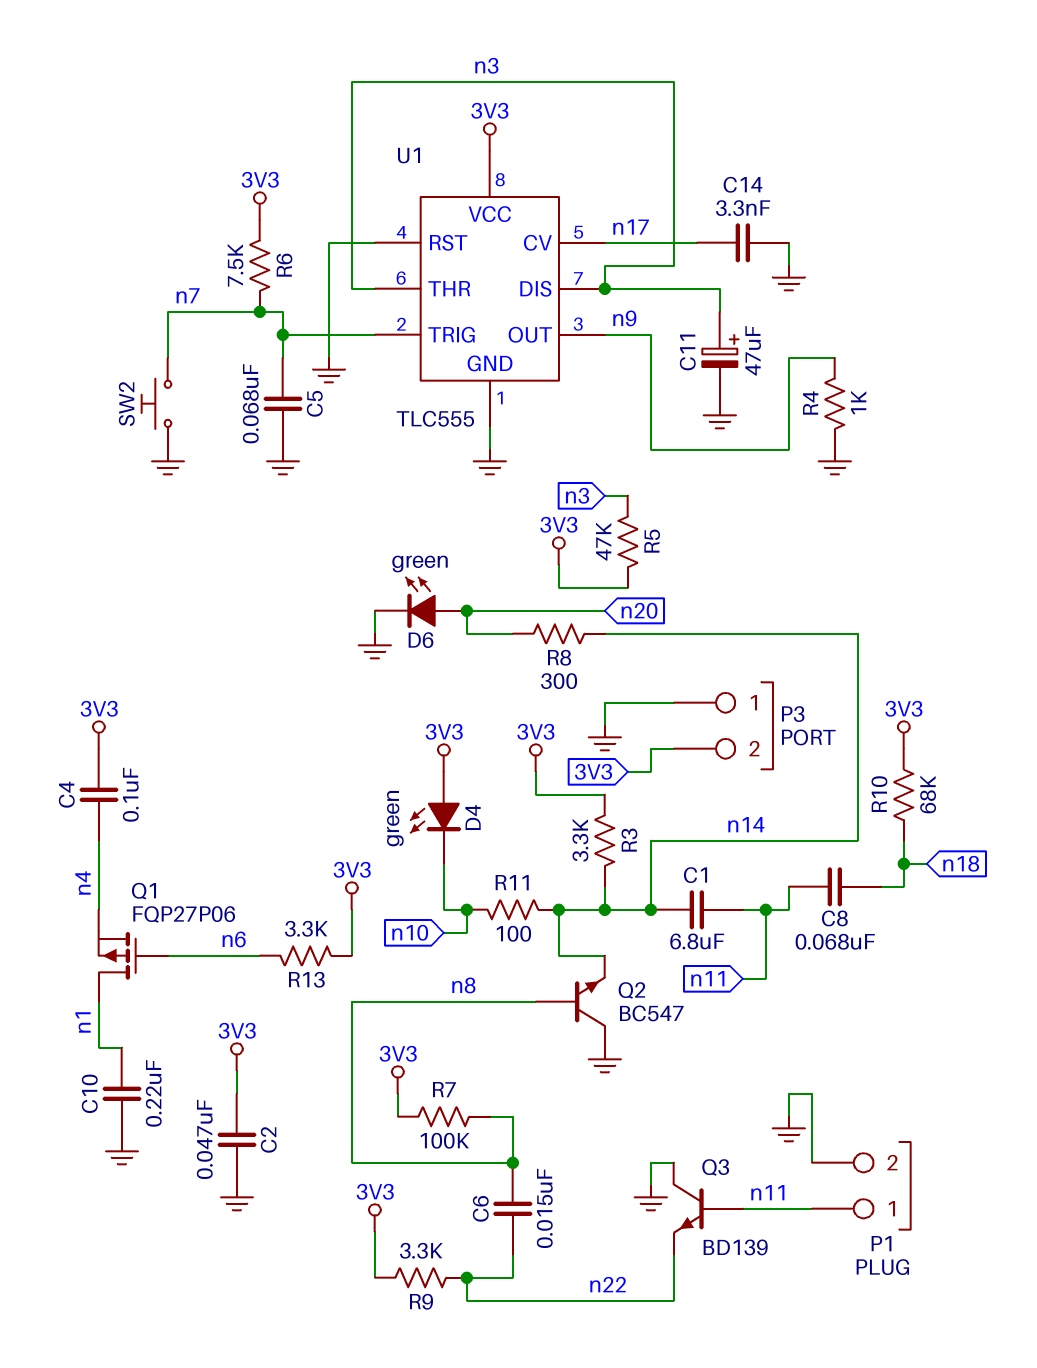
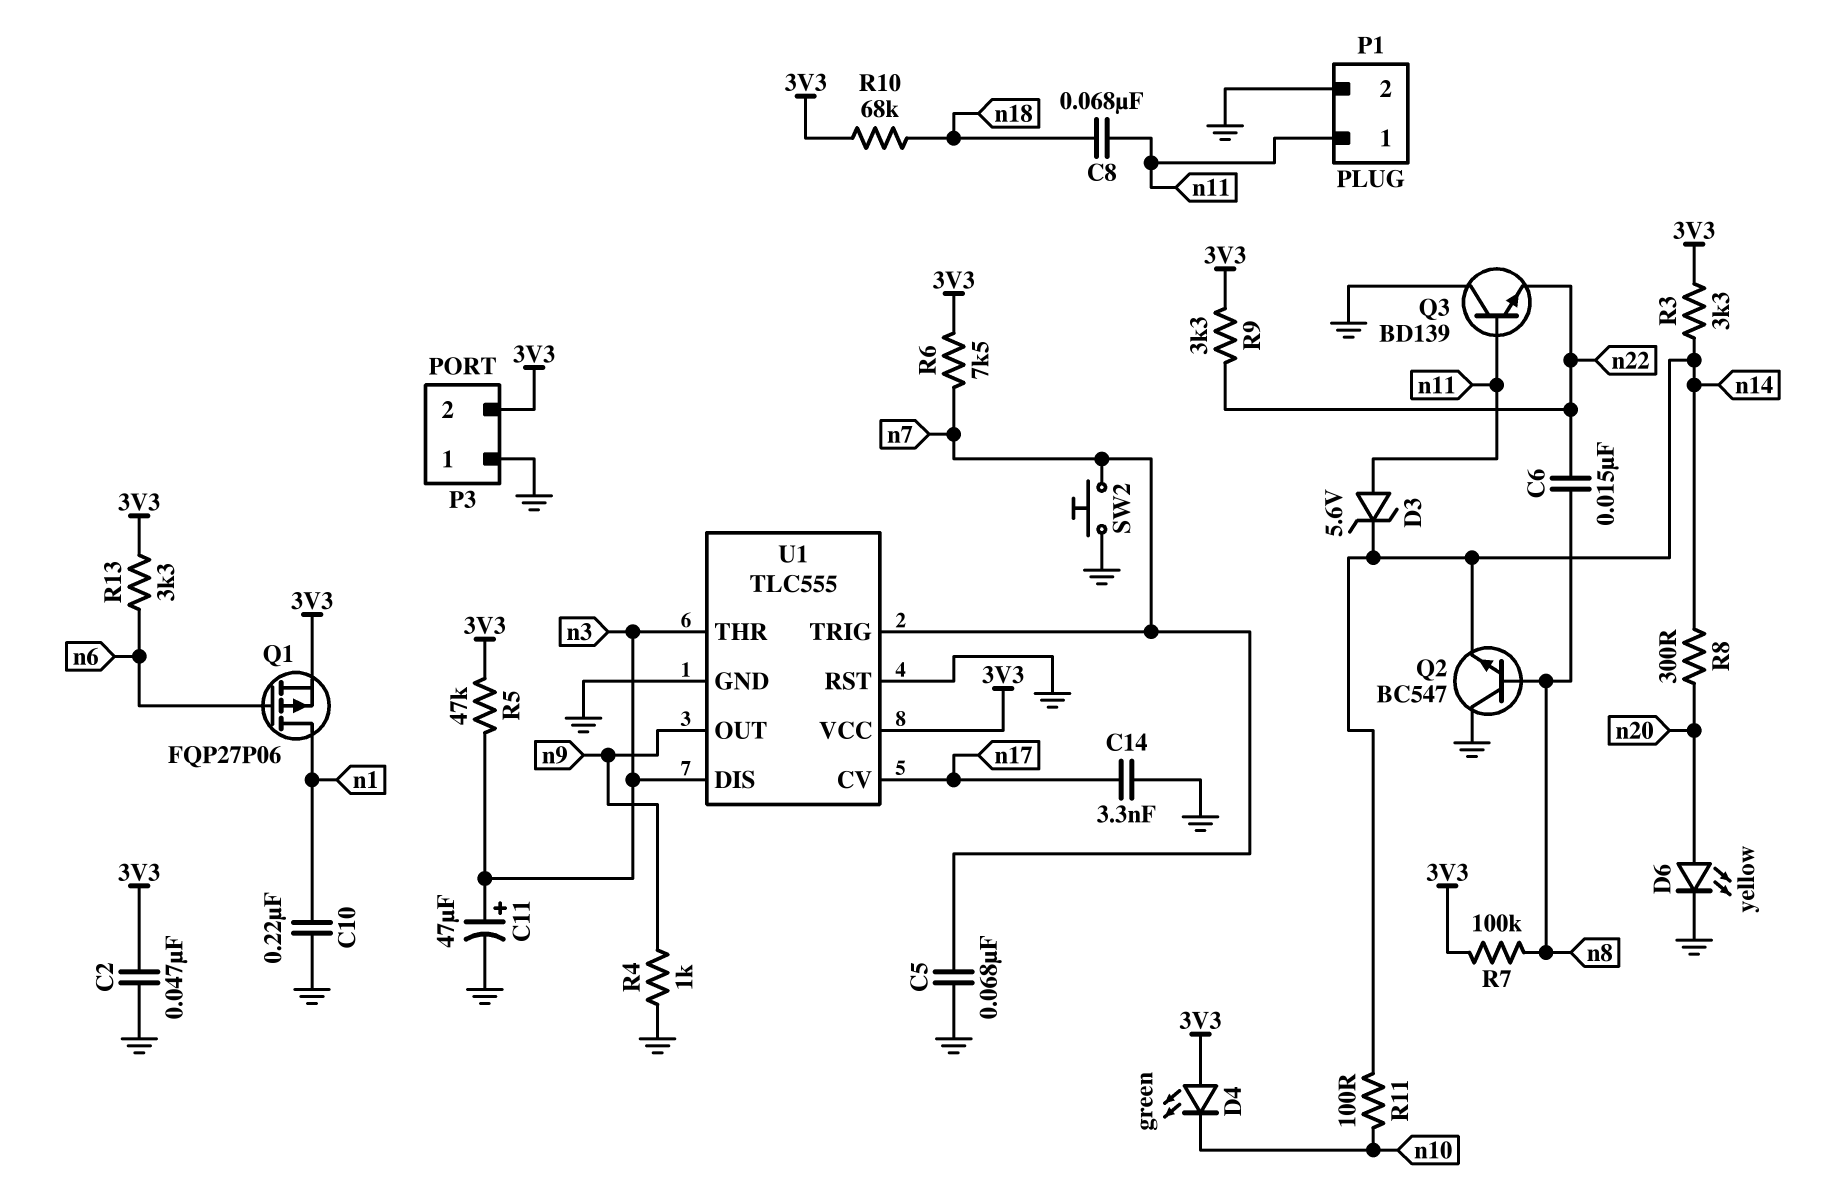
C1: 6.8uF (n11, n14) -> none
C4: 100nF (3V3, n4) -> none
D3: none -> zener 5.6V (A n11, K n14)
D6: LED green (A n20, K GND) -> LED yellow (A n20, K GND)
Q1: PMOS FQP27P06 (G n6, D n1, S n4) -> PMOS FQP27P06 (G n6, D n1, S 3V3)

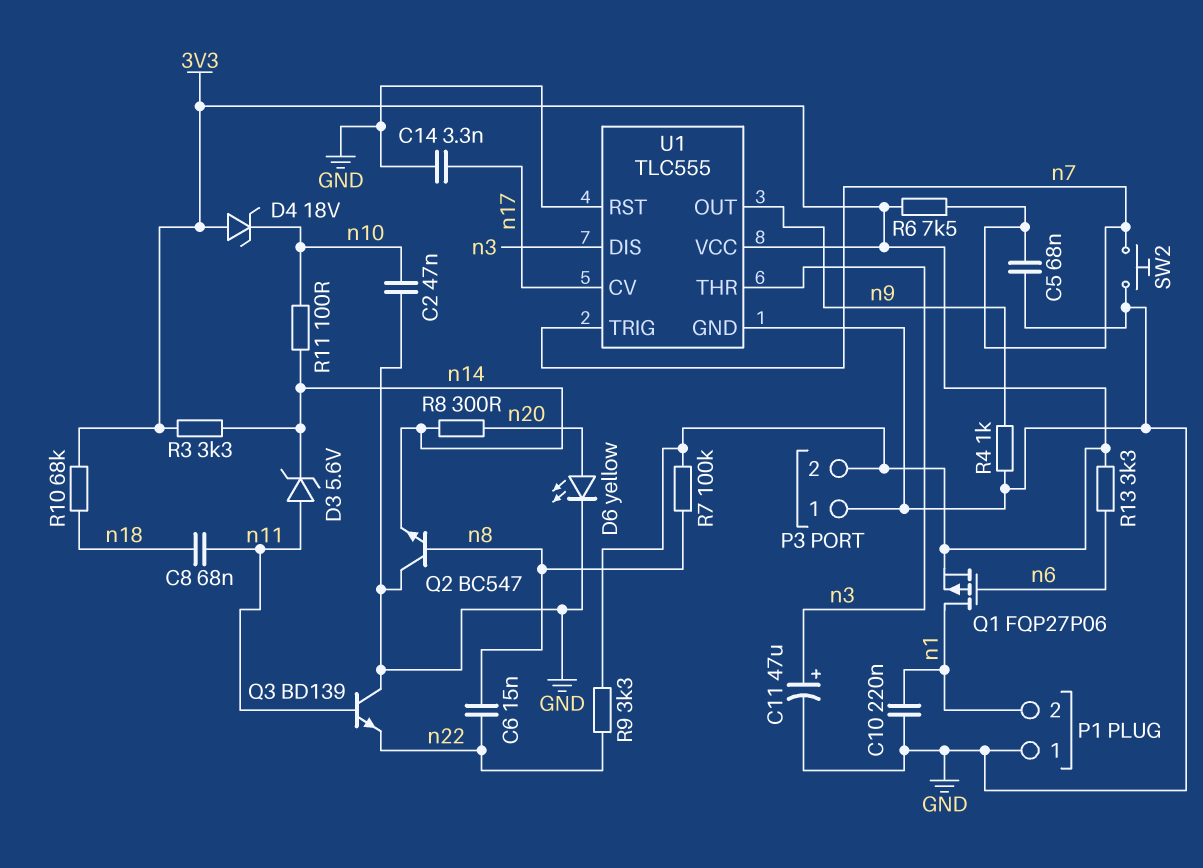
C2: 47nF (3V3, GND) -> 47nF (GND, n10)
D4: LED green (A 3V3, K n10) -> zener 18V (A 3V3, K n10)
P1 pin 1: n11 -> GND
P1 pin 2: GND -> n1
R5: 47k (3V3, n3) -> none

